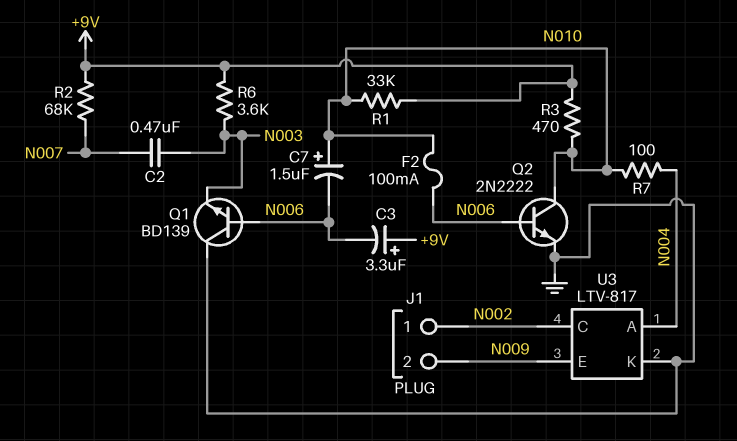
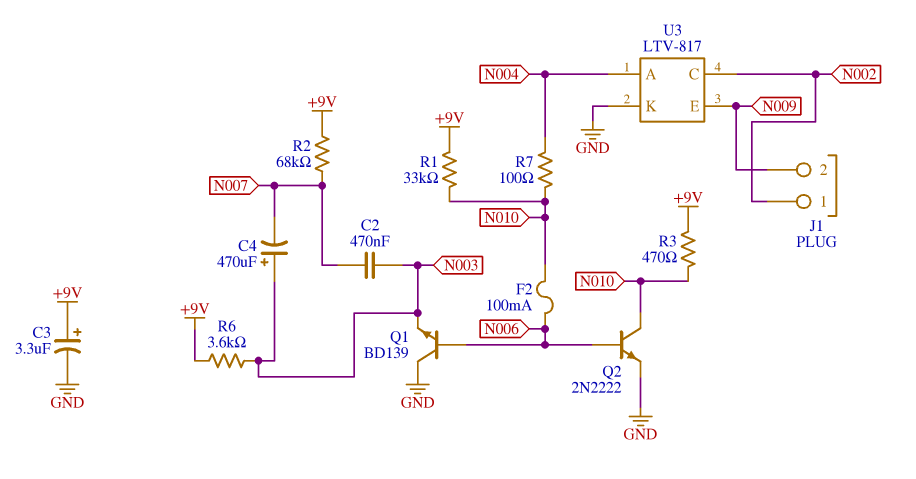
C3: 3.3uF (plus +9V, minus N006) -> 3.3uF (plus +9V, minus GND)
C4: none -> 470uF (plus N003, minus N007)
C7: 1.5uF (plus N010, minus N006) -> none

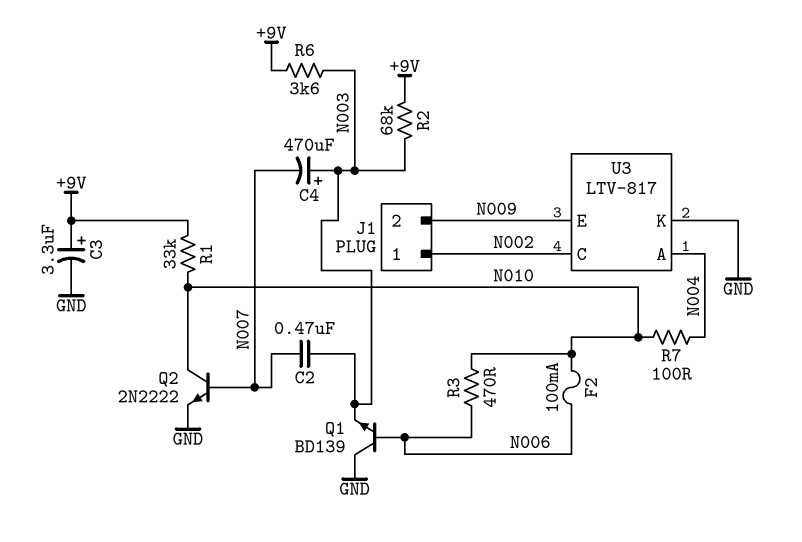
Q2: NPN 2N2222 (B N006, C N010, E GND) -> NPN 2N2222 (B N007, C N010, E GND)
R2: 68k (+9V, N007) -> 68k (+9V, N003)
R3: 470 (+9V, N010) -> 470 (N006, N010)

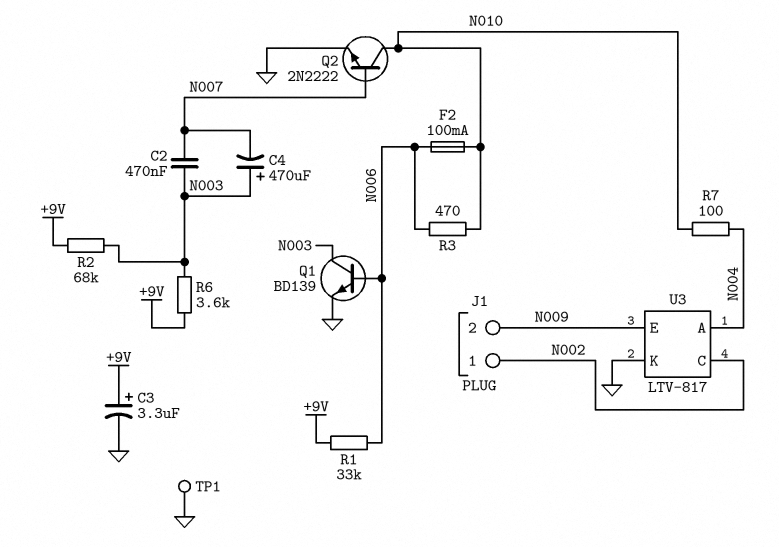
Q1: NPN BD139 (B N006, C GND, E N003) -> NPN BD139 (B N006, C N003, E GND)
R1: 33k (+9V, N010) -> 33k (+9V, N006)
TP1: none -> test point (GND)

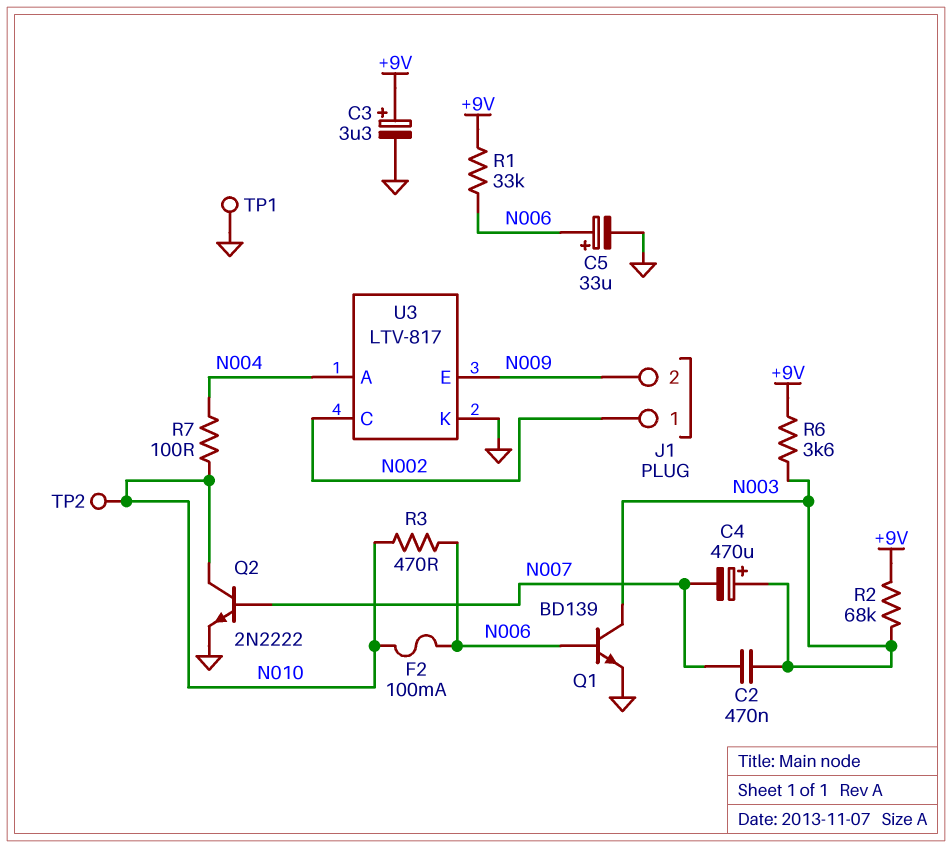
C5: none -> 33uF (plus N006, minus GND)
TP2: none -> test point (N010)

